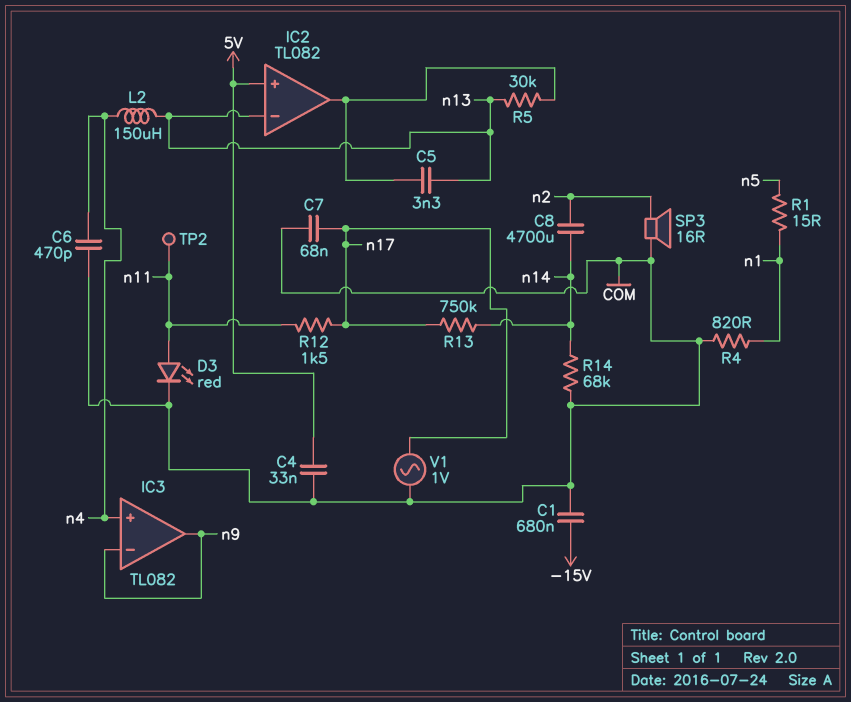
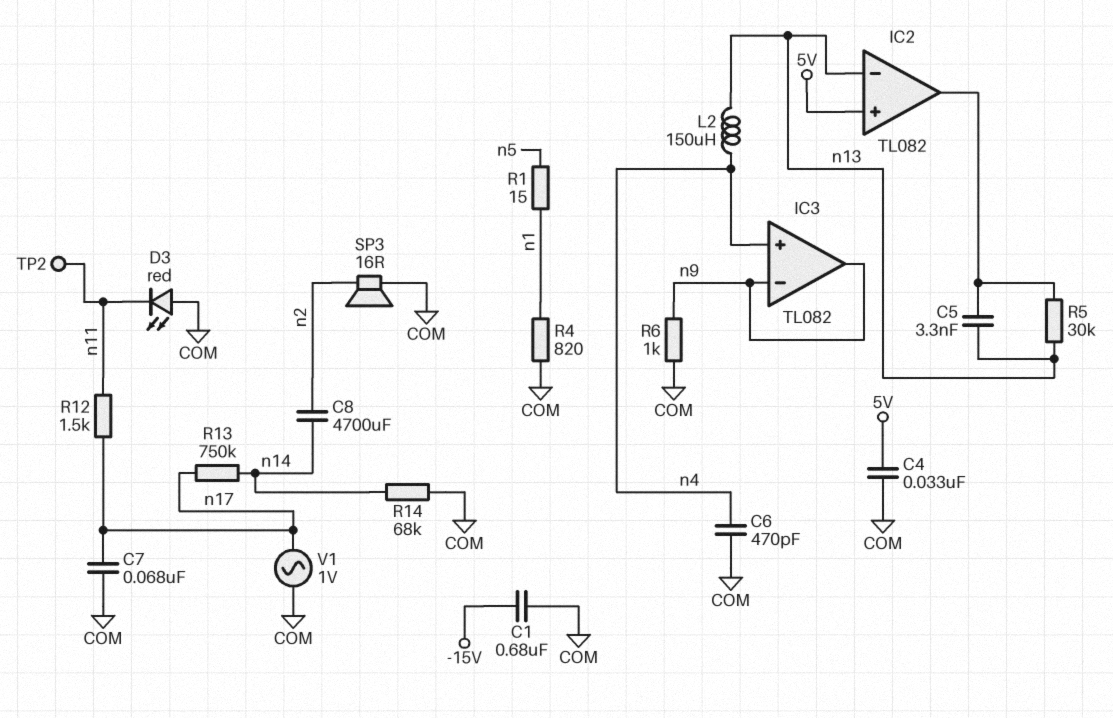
D3: LED red (A n11, K COM) -> LED red (A COM, K n11)
R6: none -> 1k (COM, n9)

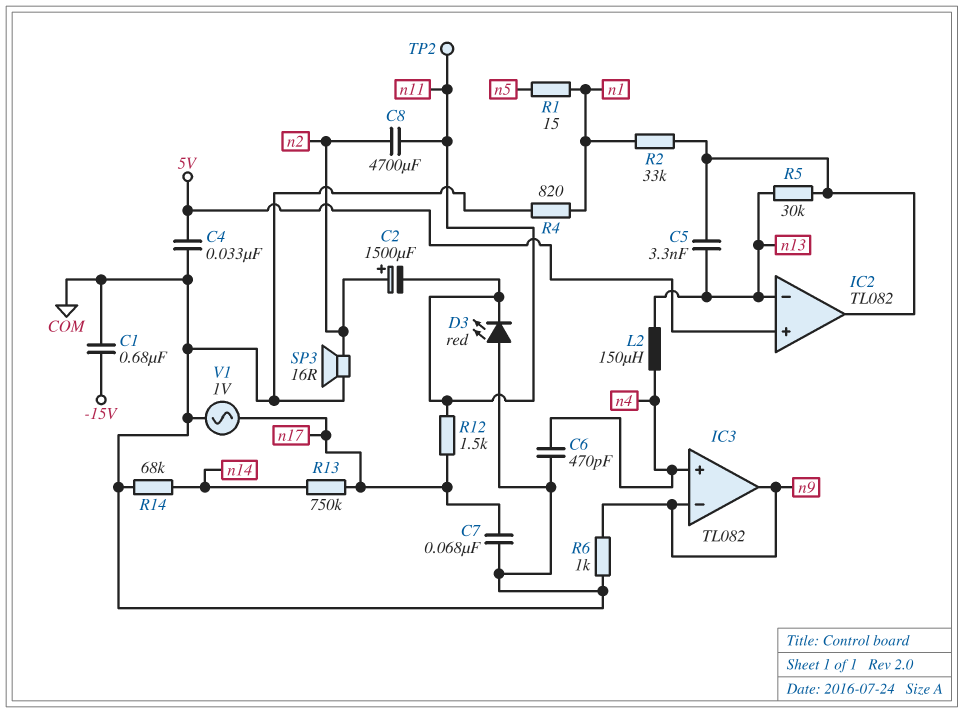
C2: none -> 1500uF (plus n2, minus n11)
C8: 4700uF (n2, n14) -> 4700uF (n2, n11)
R2: none -> 33k (IC2/out, n1)

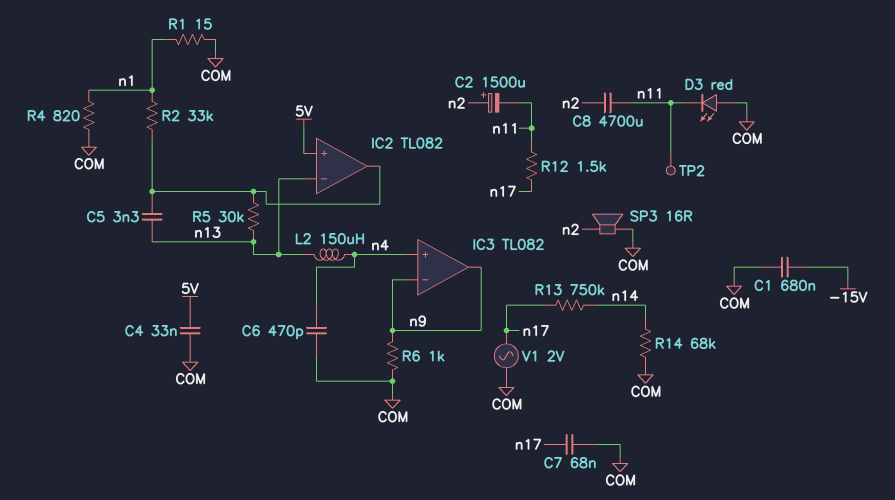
R1: 15 (n1, n5) -> 15 (COM, n1)
V1: AC 1V (COM, n17) -> AC 2V (COM, n17)

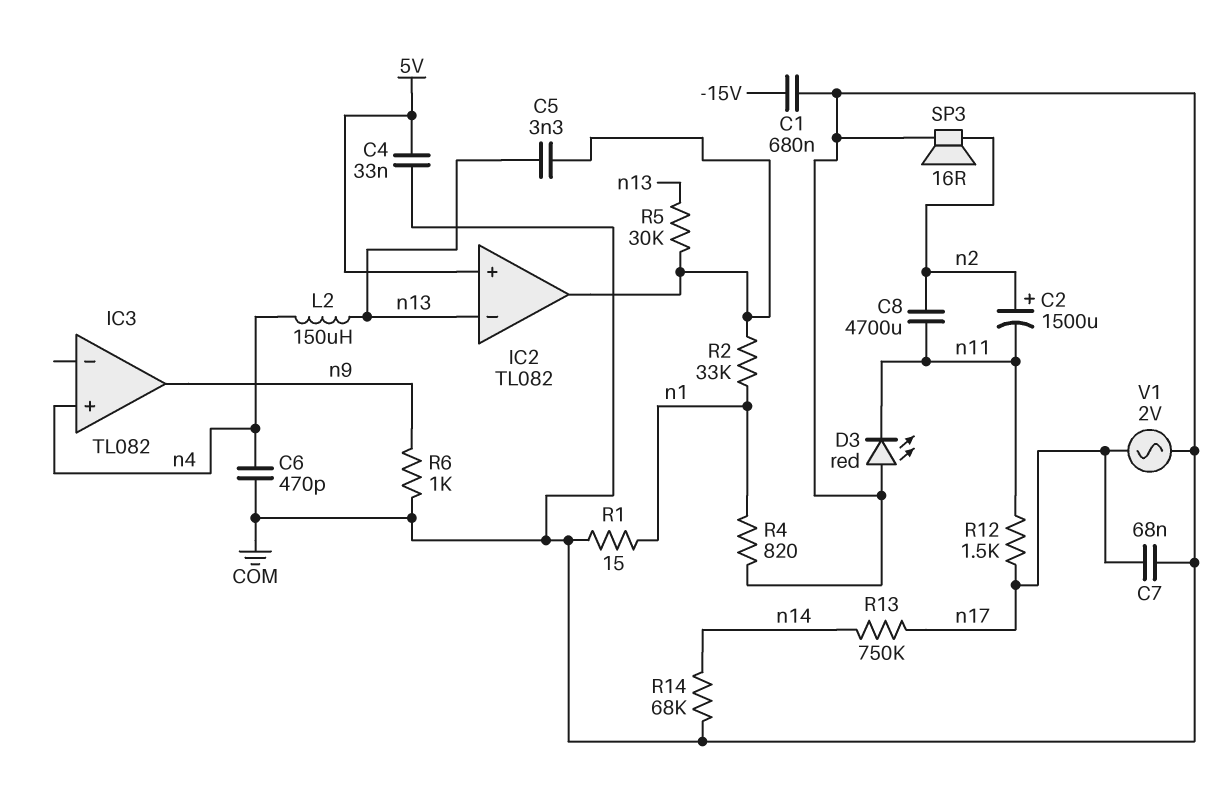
IC3 pin in-: n9 -> none
TP2: test point (n11) -> none

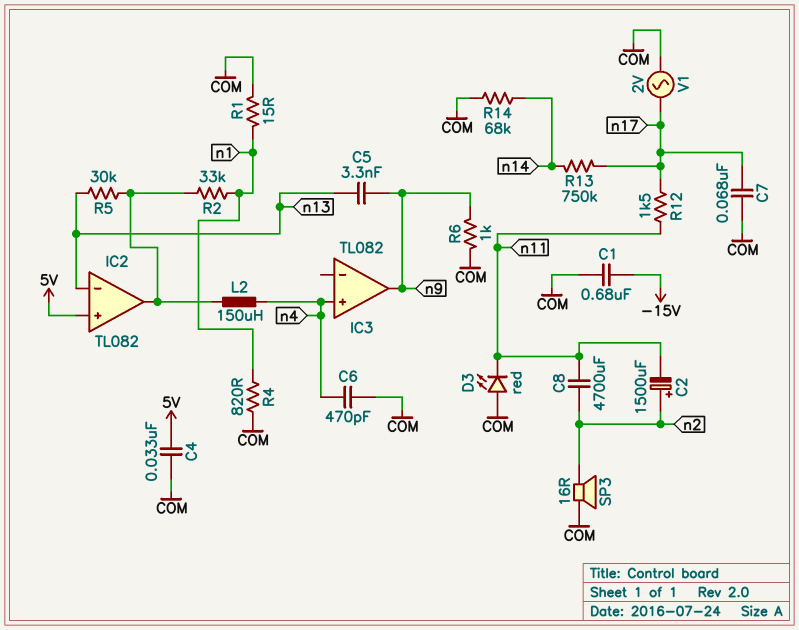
C5: 3.3nF (IC2/out, n13) -> 3.3nF (n9, n13)
L2: 150uH (n4, n13) -> 150uH (IC2/out, n4)

